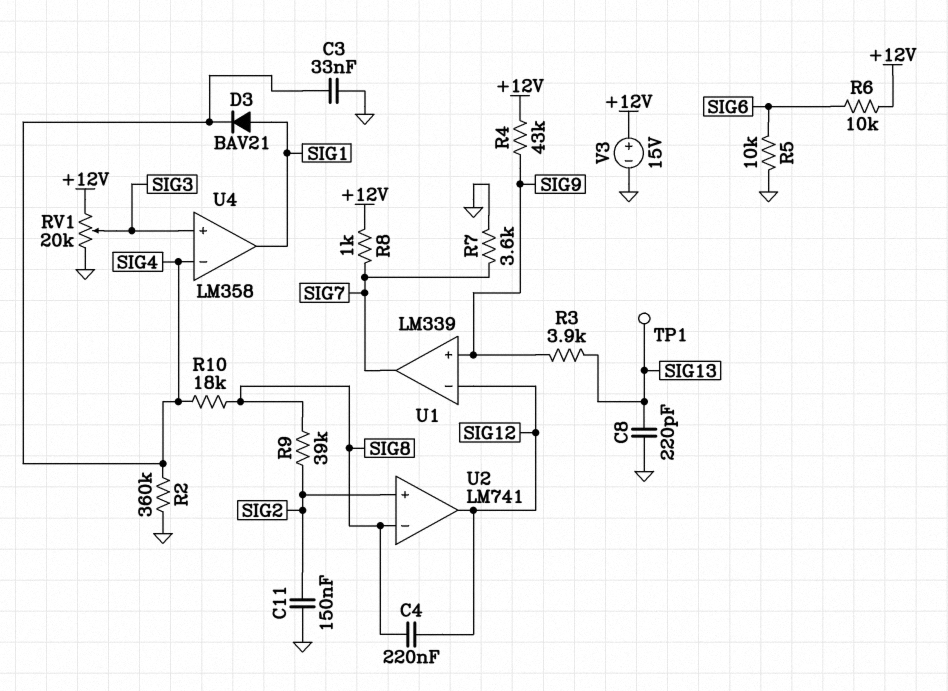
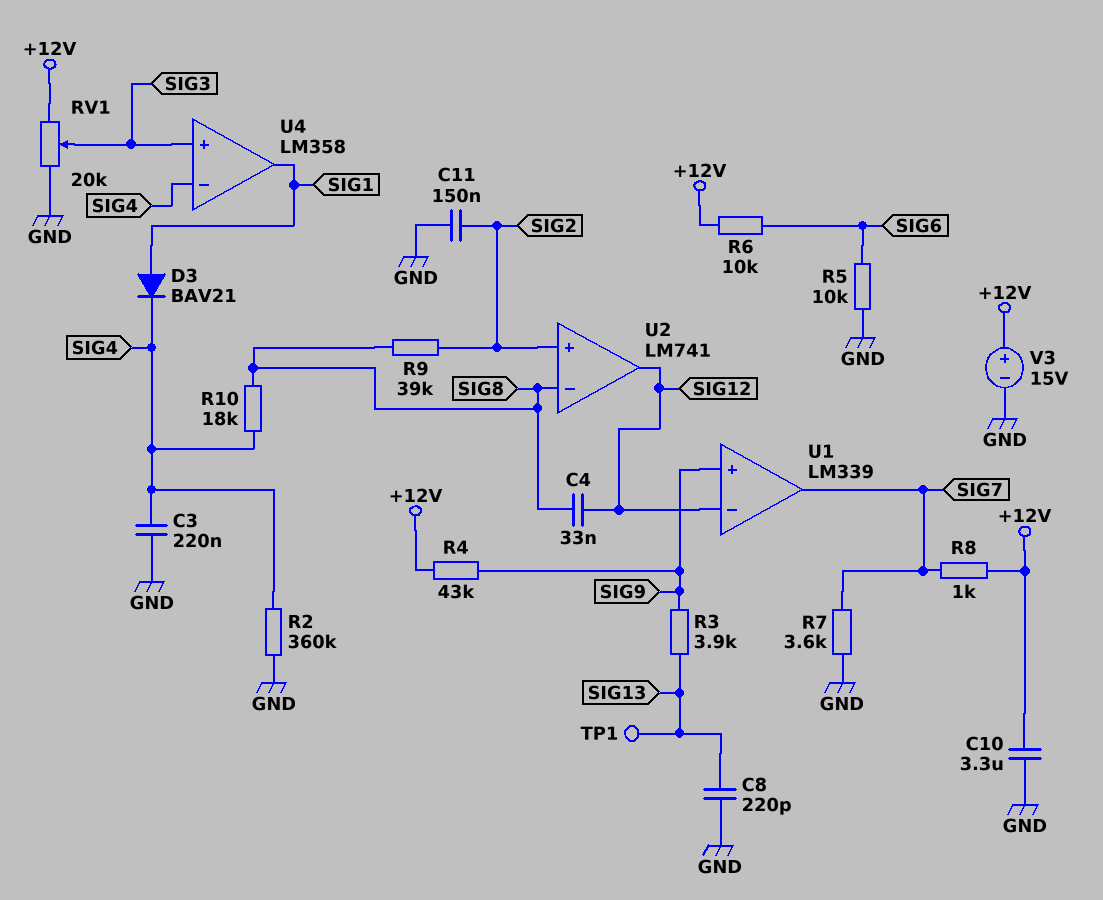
C3: 33nF (GND, SIG4) -> 220nF (GND, SIG4)
C4: 220nF (SIG8, SIG12) -> 33nF (SIG8, SIG12)
C10: none -> 3.3uF (+12V, GND)

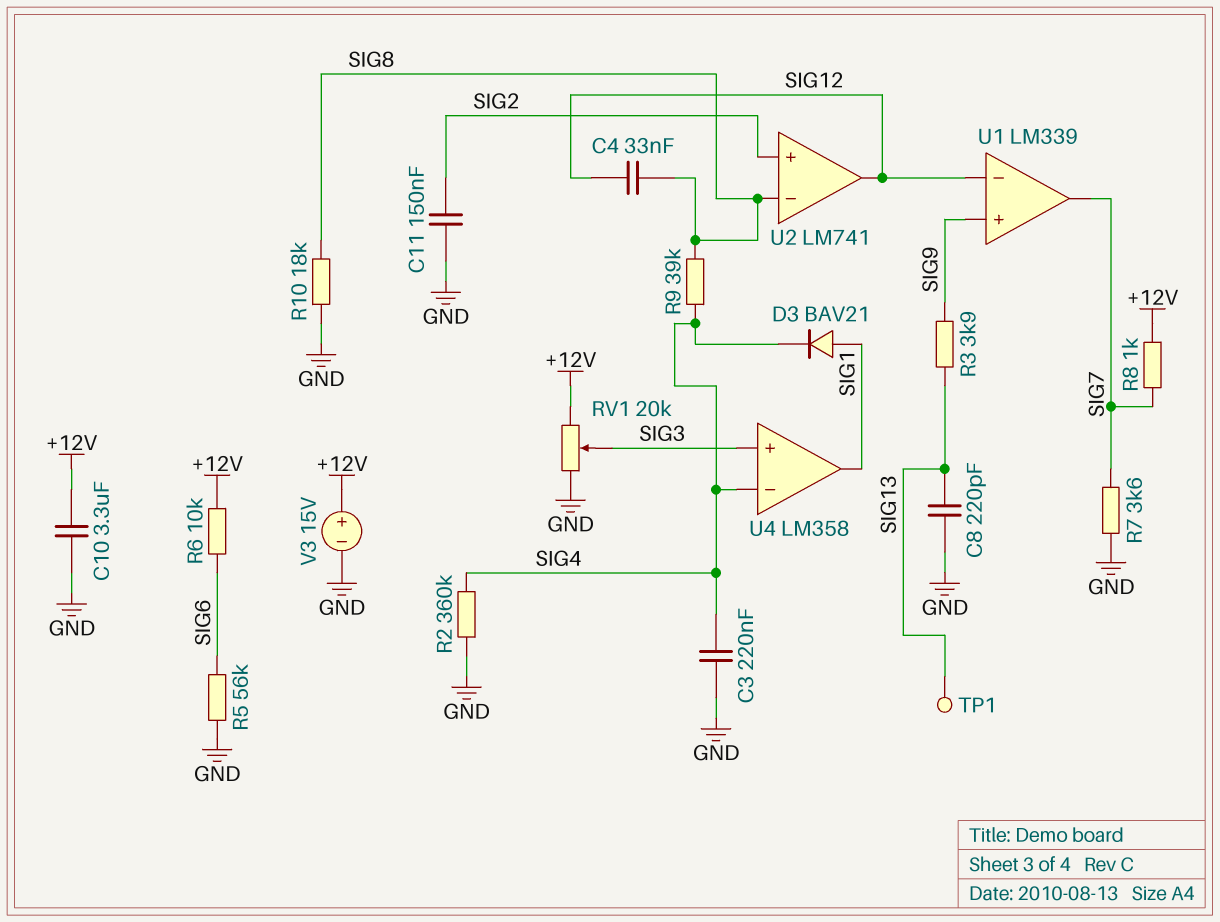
R4: 43k (+12V, SIG9) -> none
R5: 10k (GND, SIG6) -> 56k (GND, SIG6)
R9: 39k (SIG2, SIG8) -> 39k (SIG4, SIG8)
R10: 18k (SIG4, SIG8) -> 18k (GND, SIG8)

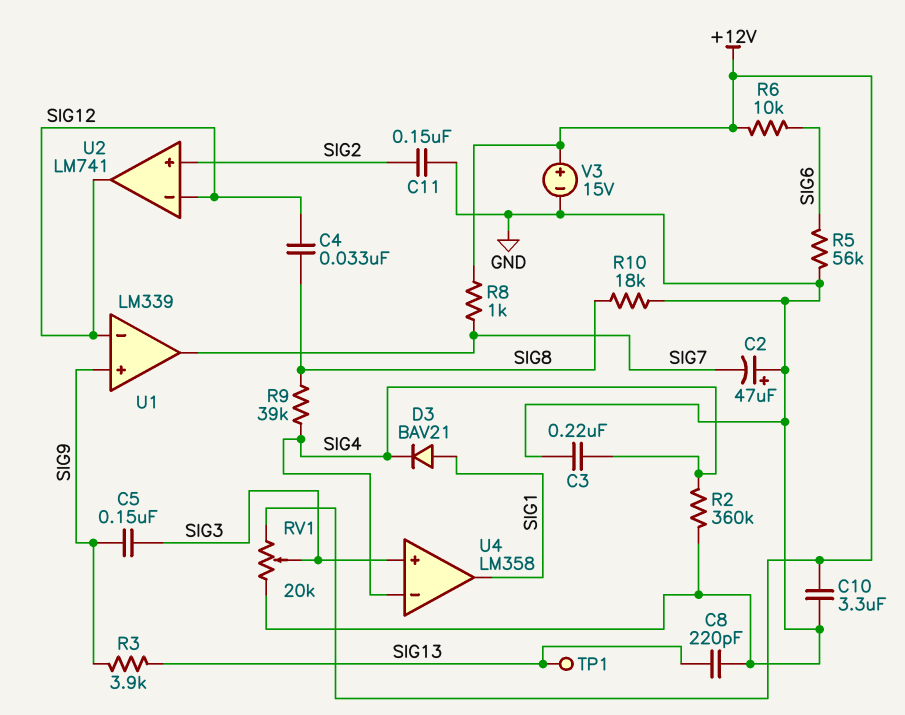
C2: none -> 47uF (plus GND, minus SIG7)
C5: none -> 150nF (SIG3, SIG9)
R7: 3.6k (GND, SIG7) -> none
U2 pin in-: SIG8 -> SIG12

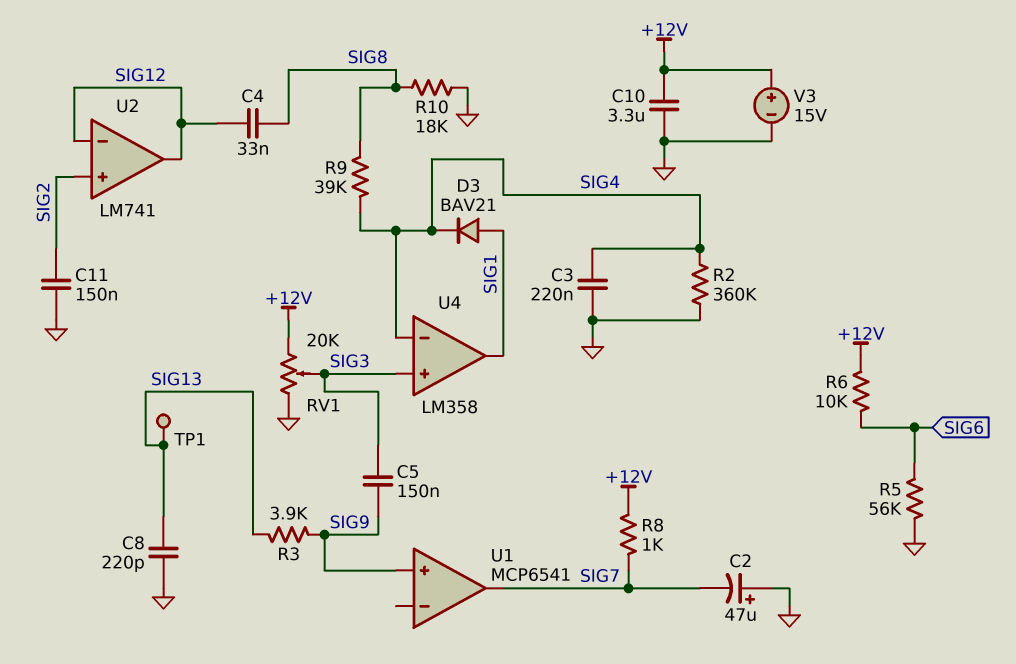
U1: LM339 -> MCP6541
U1 pin in-: SIG12 -> none

